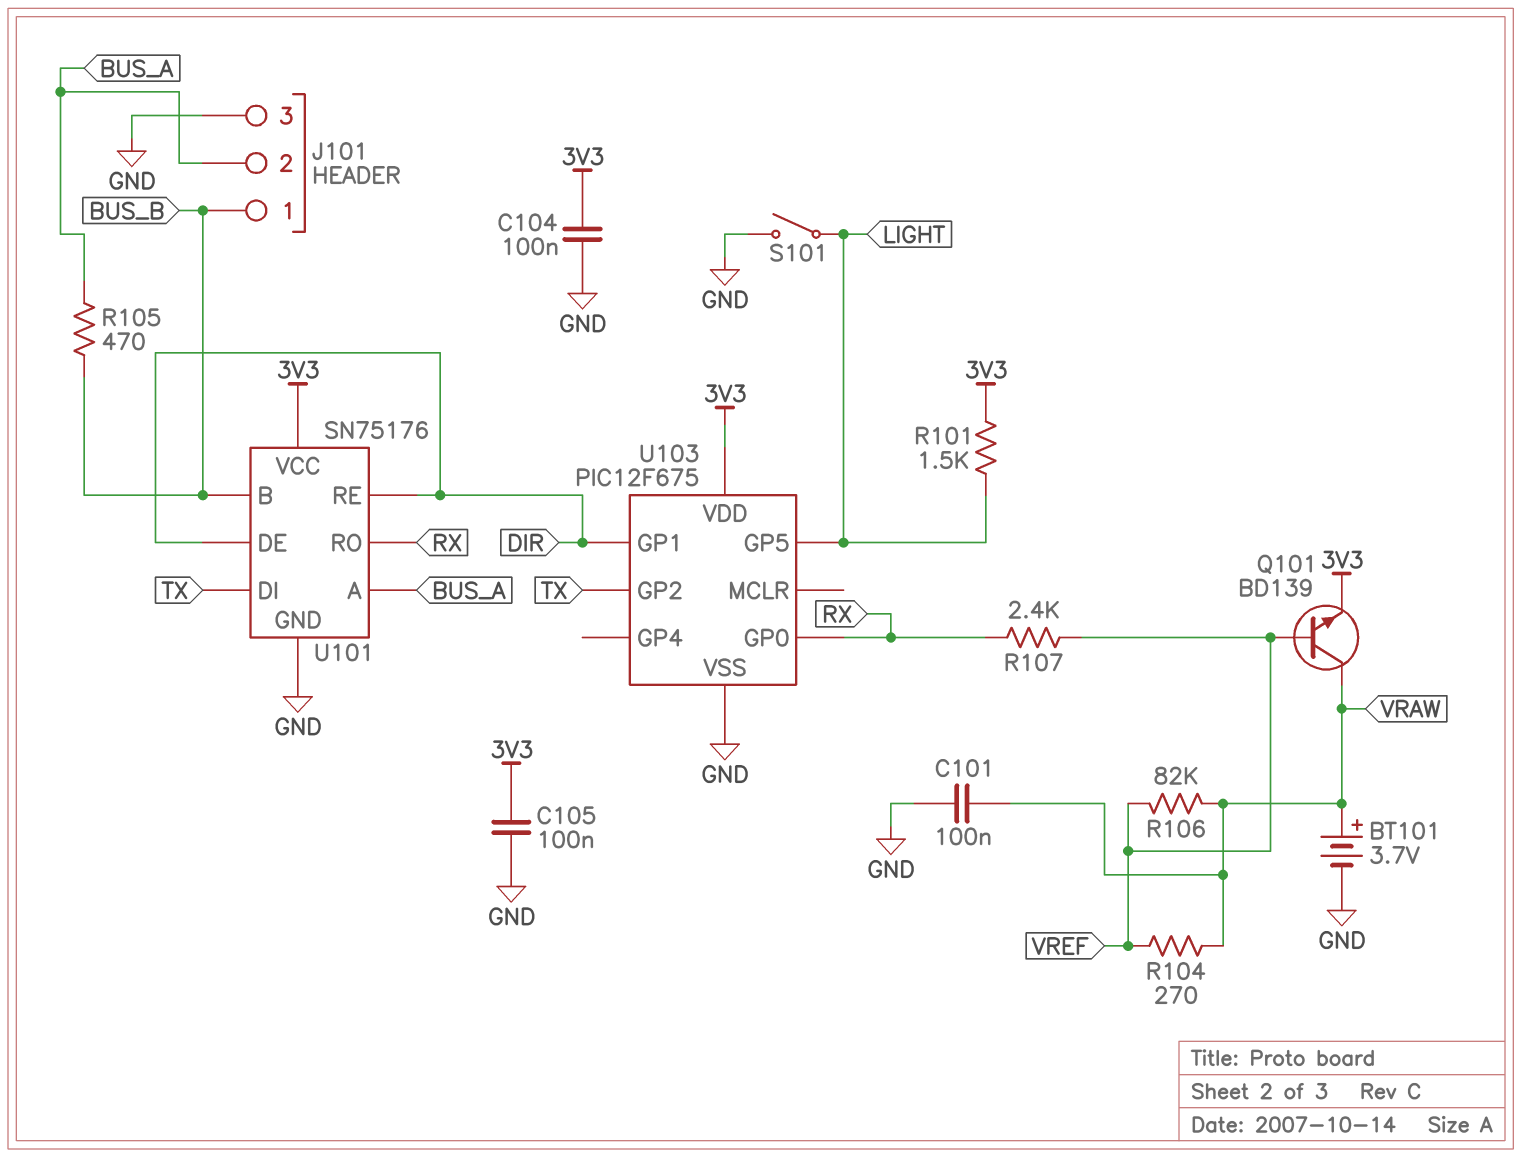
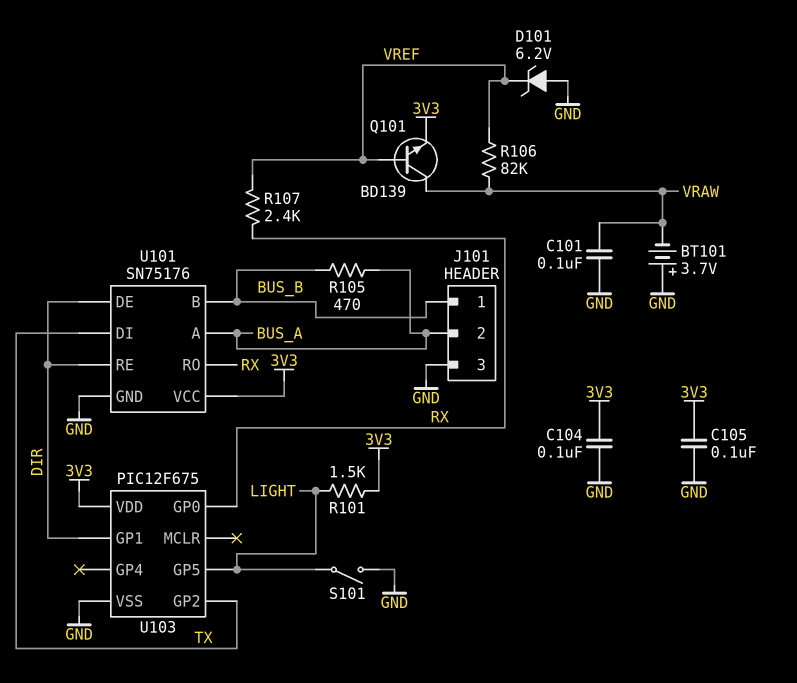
BT101: 3.7V (plus VRAW, minus GND) -> 3.7V (plus GND, minus VRAW)
D101: none -> zener 6.2V (A GND, K VREF)
R104: 270 (VRAW, VREF) -> none

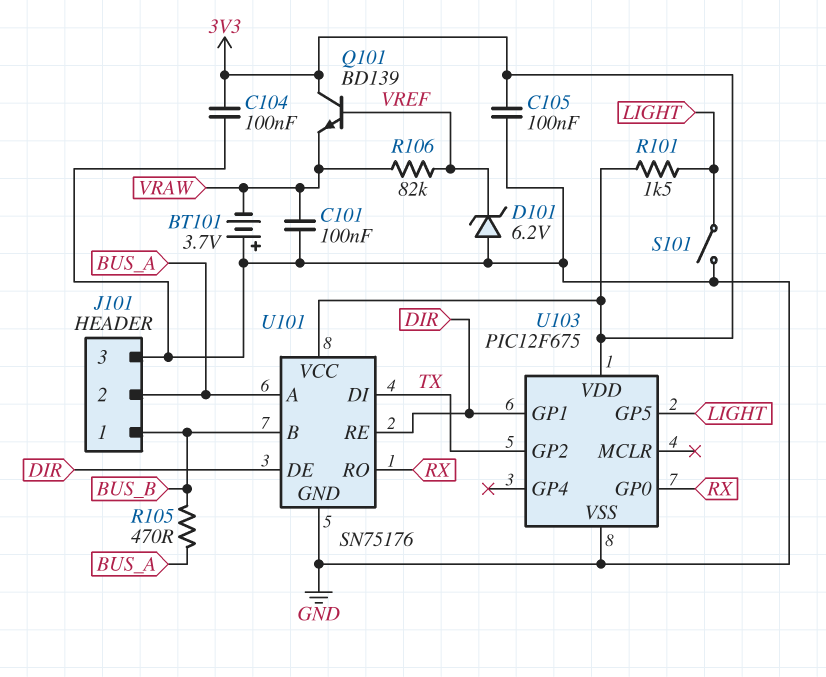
Q101: NPN BD139 (B VREF, C VRAW, E 3V3) -> NPN BD139 (B VREF, C 3V3, E VRAW)
R107: 2.4k (RX, VREF) -> none

